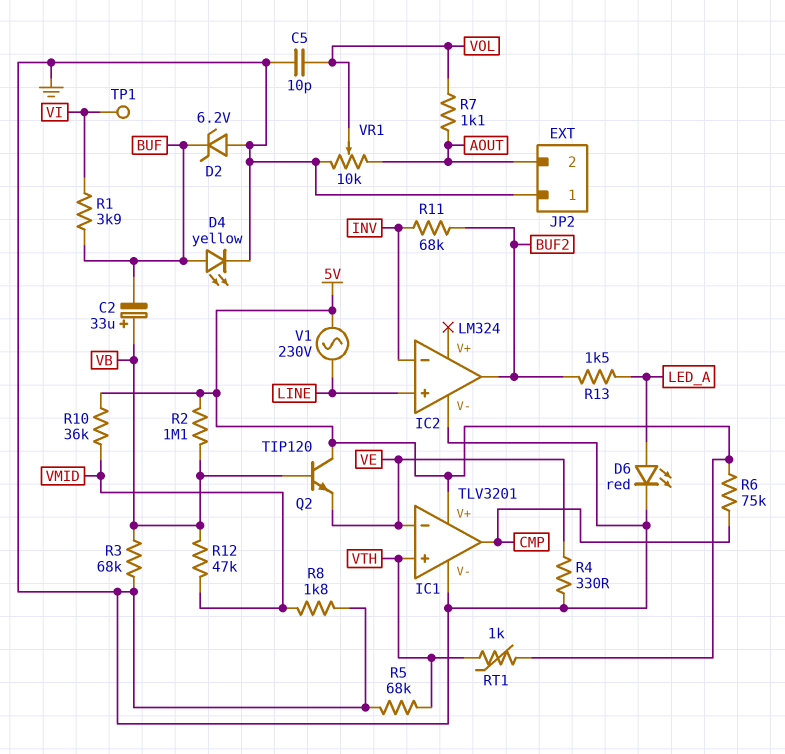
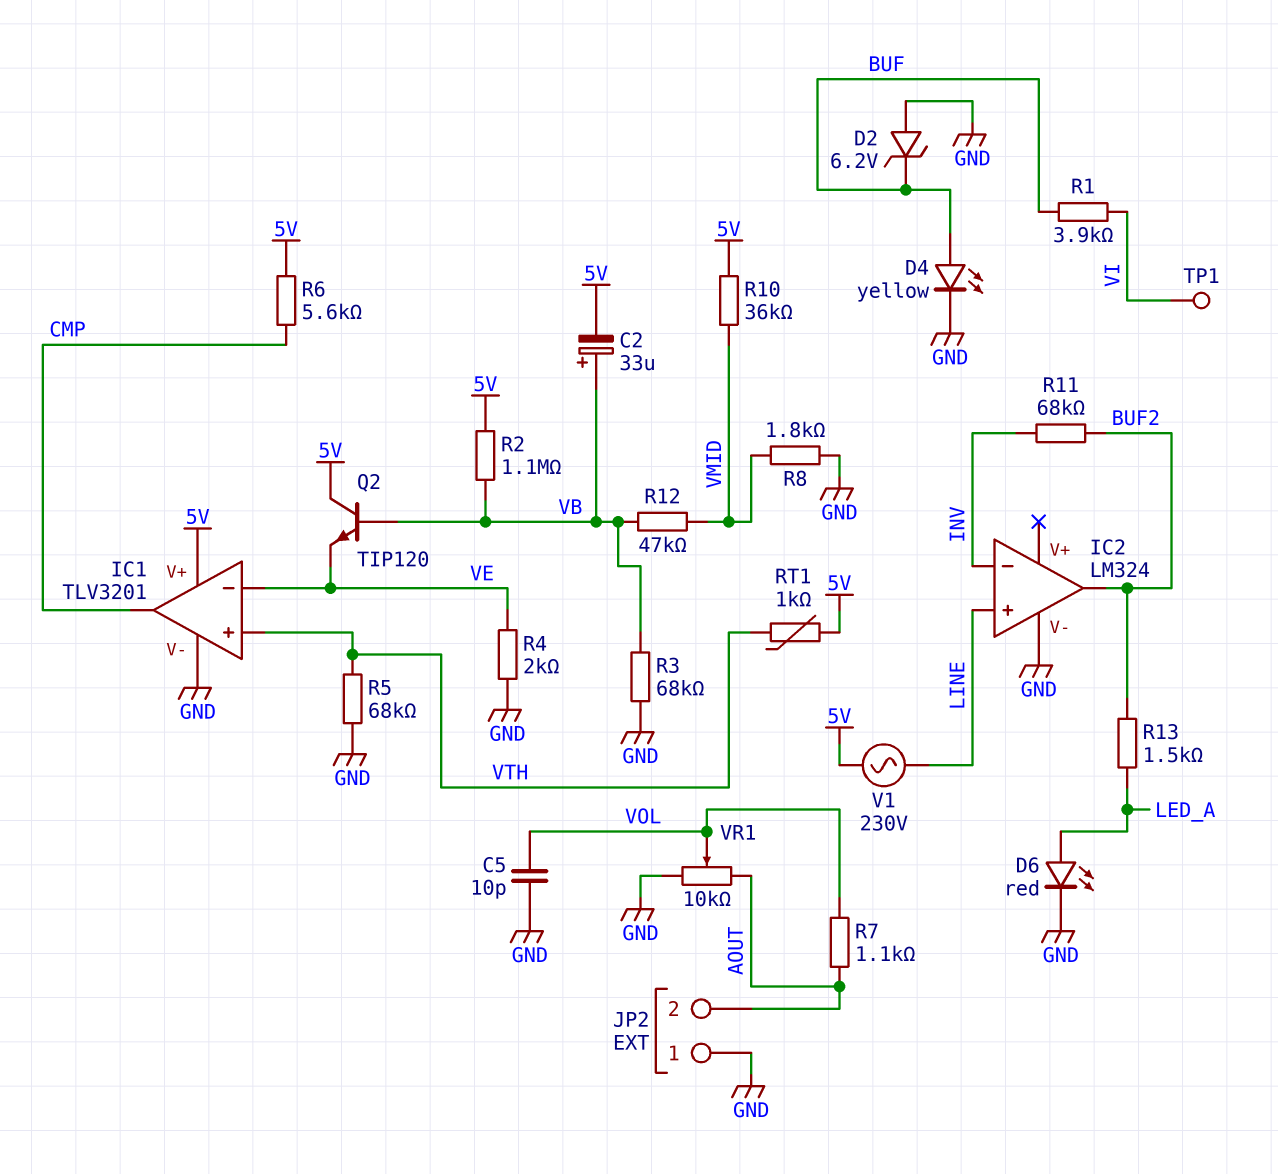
C2: 33uF (plus VB, minus BUF) -> 33uF (plus VB, minus 5V)
R4: 330 (GND, VE) -> 2k (GND, VE)
R6: 75k (5V, CMP) -> 5.6k (5V, CMP)

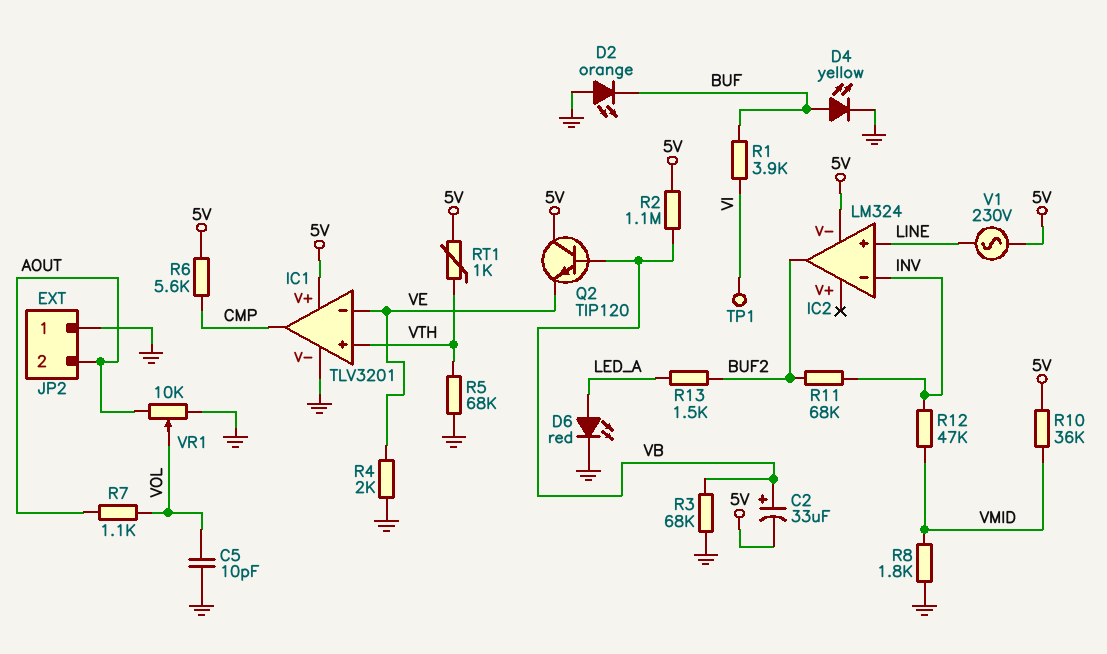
D2: zener 6.2V (A GND, K BUF) -> LED orange (A GND, K BUF)
IC2 pin V-: GND -> 5V
R12: 47k (VB, VMID) -> 47k (INV, VMID)

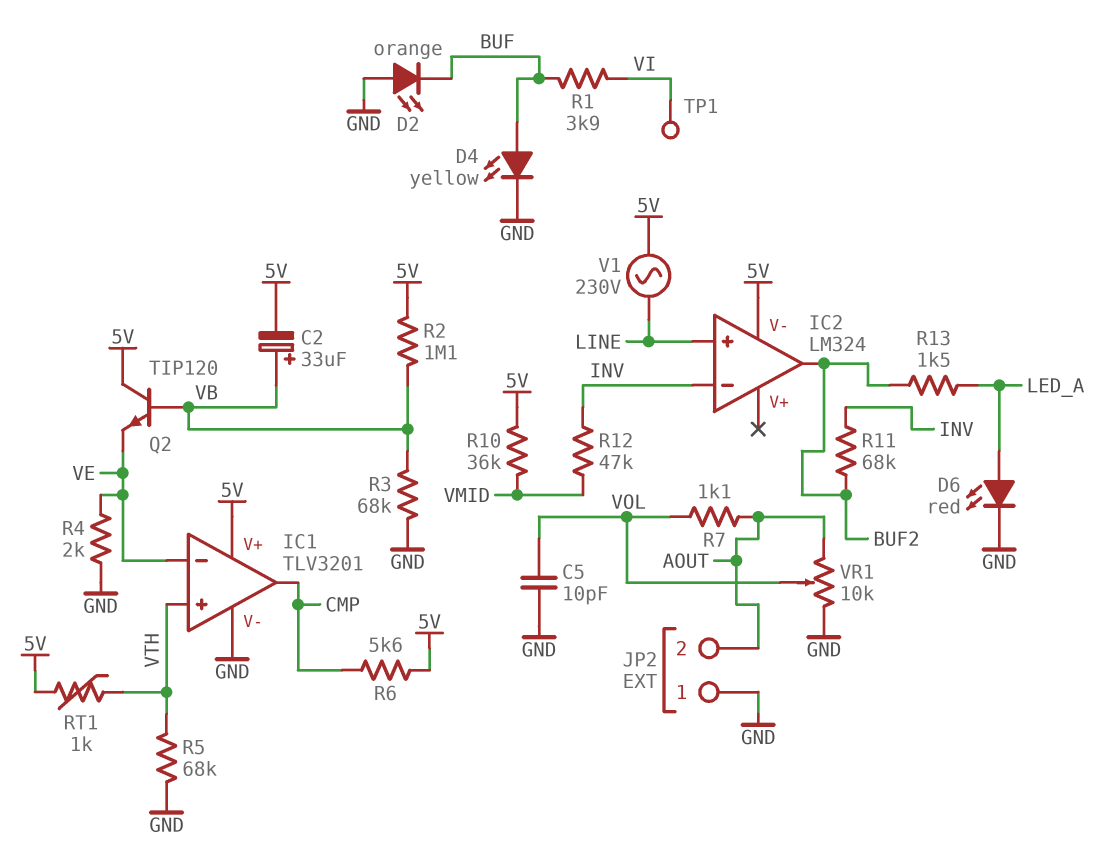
R8: 1.8k (GND, VMID) -> none

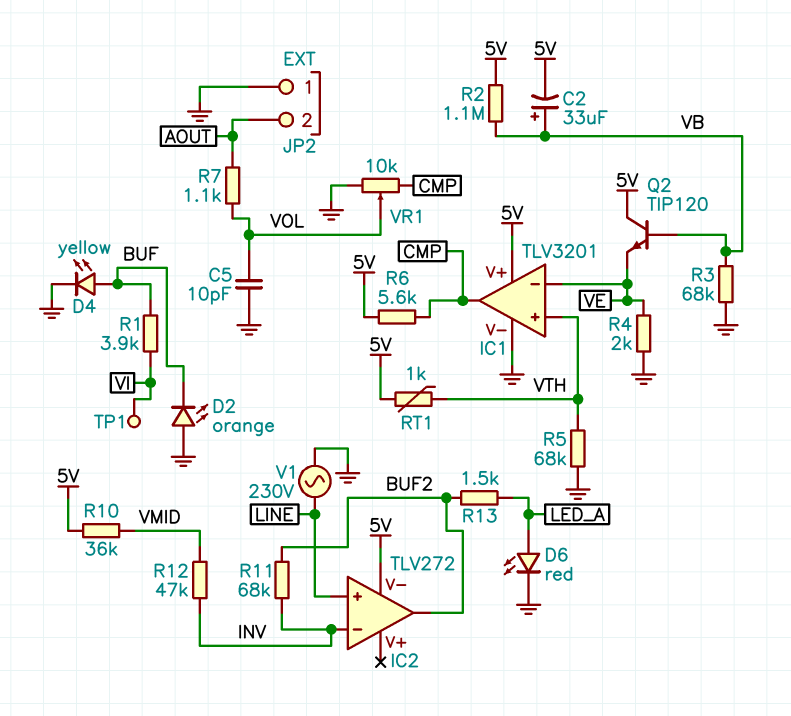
IC2: LM324 -> TLV272
V1: AC 230V (5V, LINE) -> AC 230V (GND, LINE)
VR1: 10k (AOUT, GND, wiper VOL) -> 10k (CMP, GND, wiper VOL)

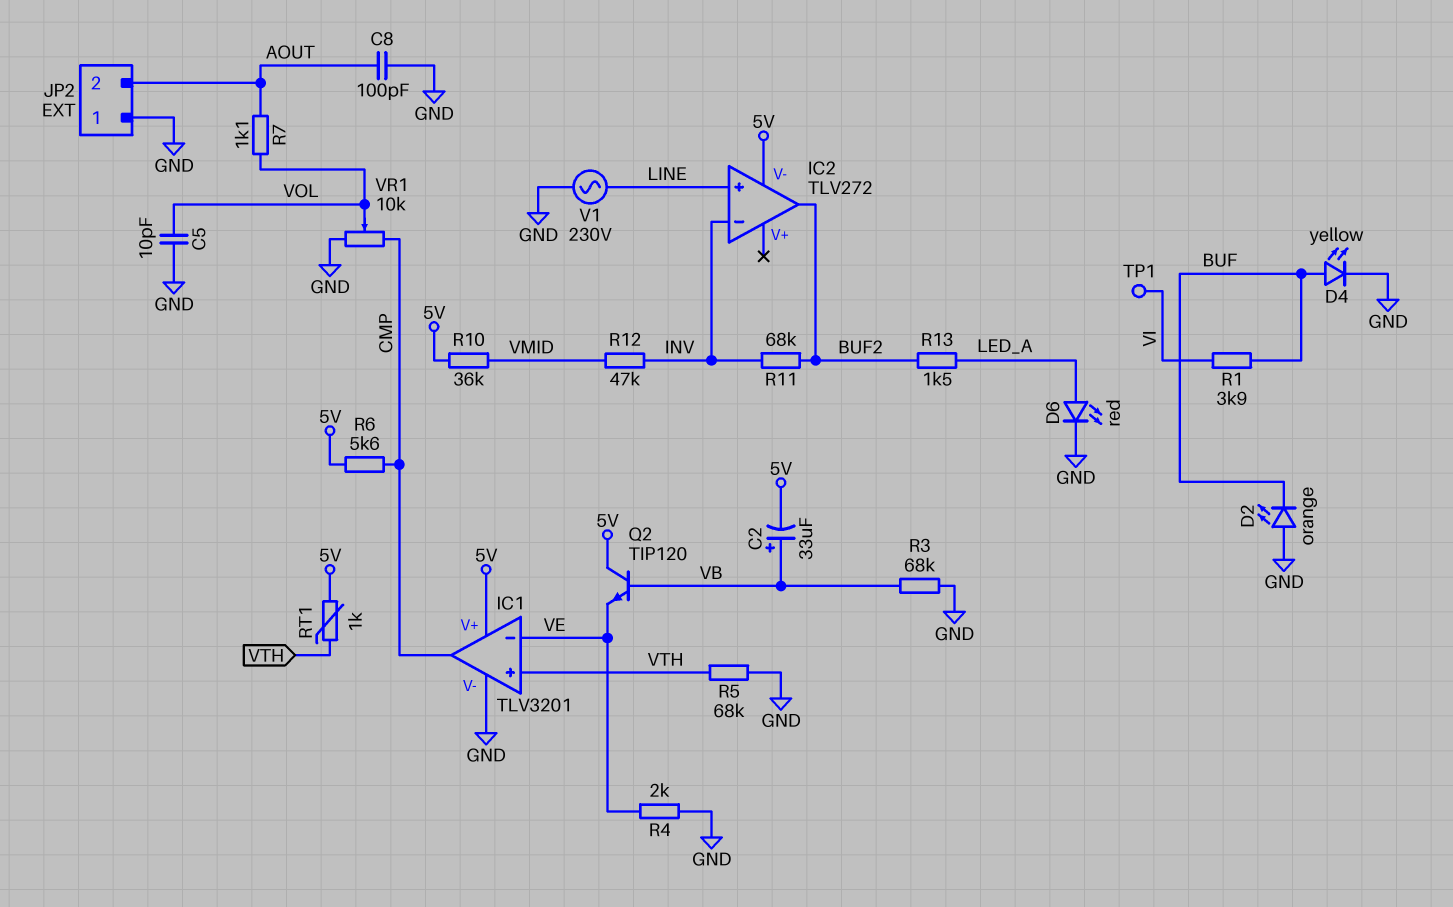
C8: none -> 100pF (AOUT, GND)
R2: 1.1M (5V, VB) -> none

